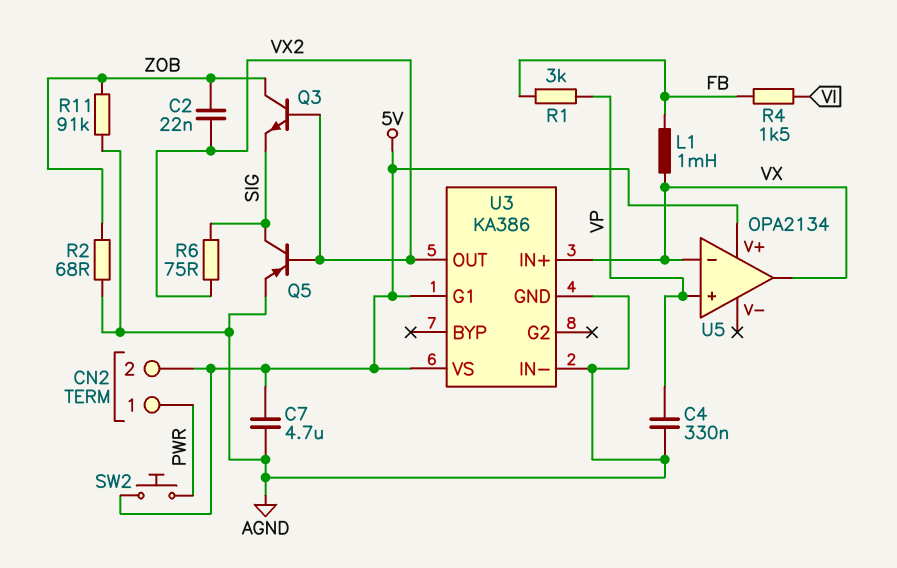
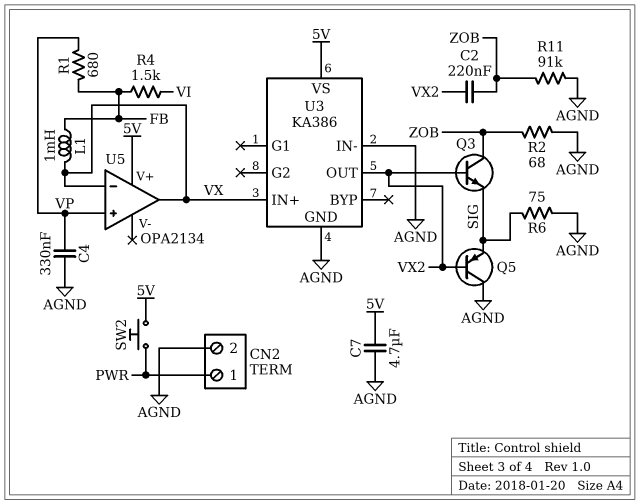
C2: 22nF (VX2, ZOB) -> 220nF (VX2, ZOB)
CN2 pin 2: 5V -> AGND
Q5: PNP (B VX2, C SIG, E AGND) -> PNP (B VX2, C AGND, E SIG)
R1: 3k (FB, VP) -> 680 (FB, VP)
R6: 75 (SIG, VX2) -> 75 (AGND, SIG)
U3 pin G1: 5V -> none

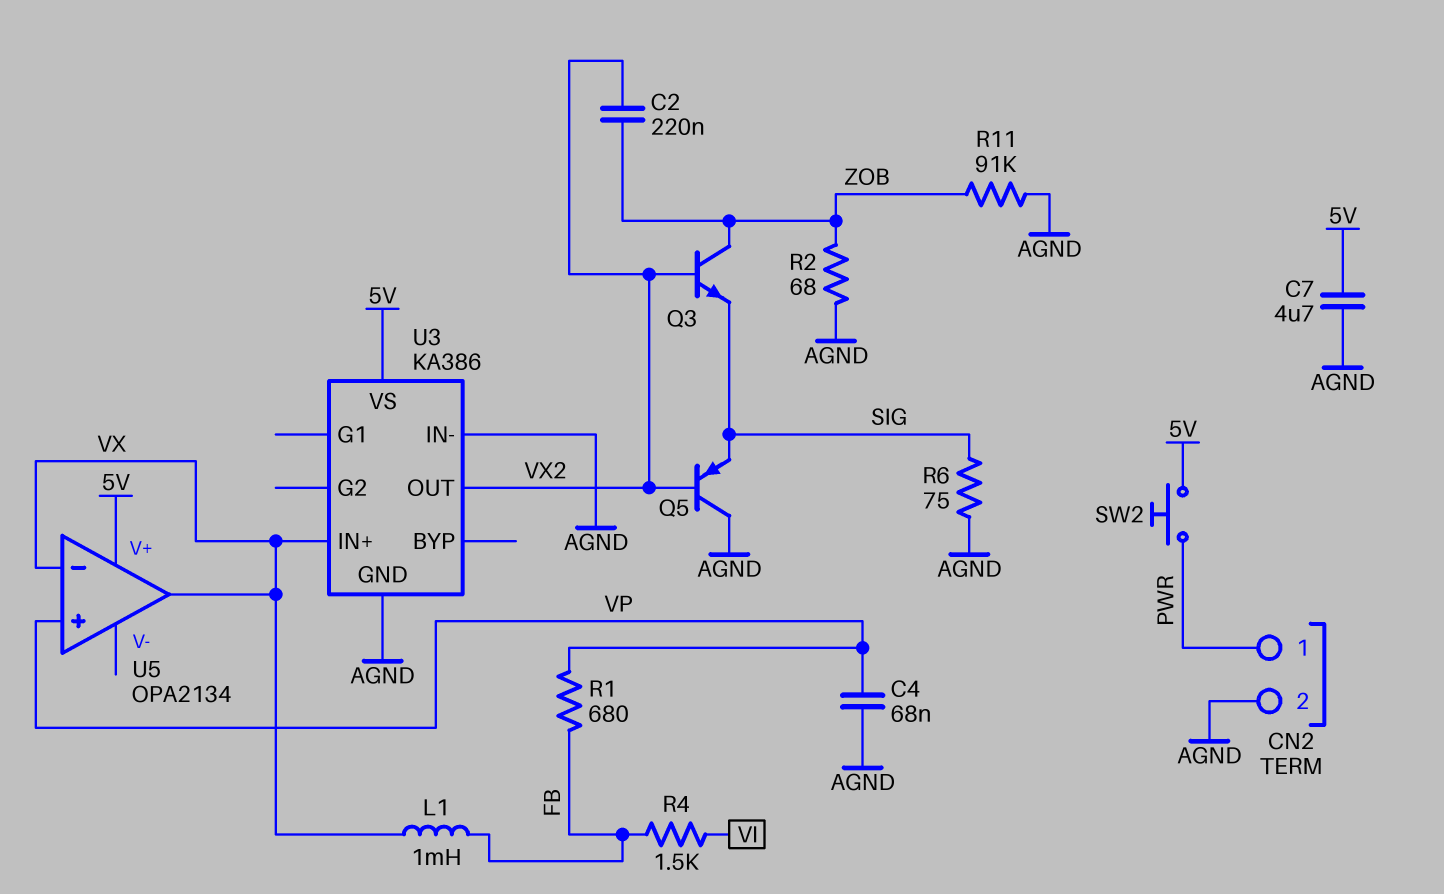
C4: 330nF (AGND, VP) -> 68nF (AGND, VP)

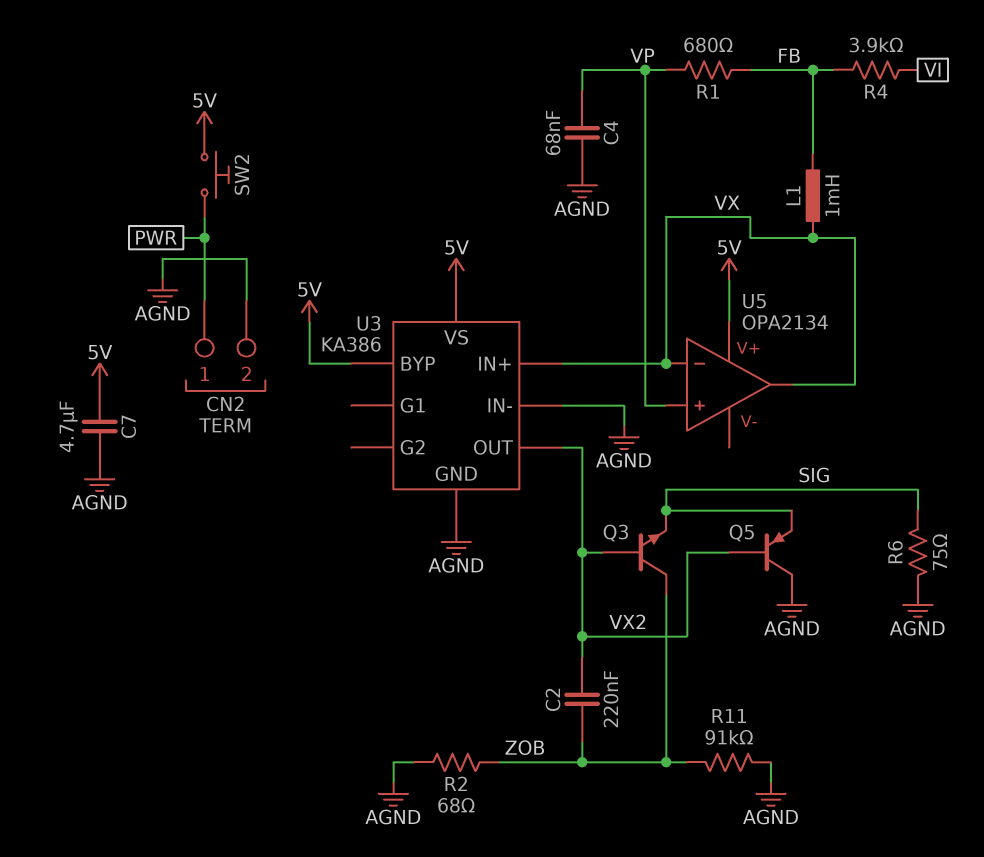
R4: 1.5k (FB, VI) -> 3.9k (FB, VI)
U3 pin BYP: none -> 5V

